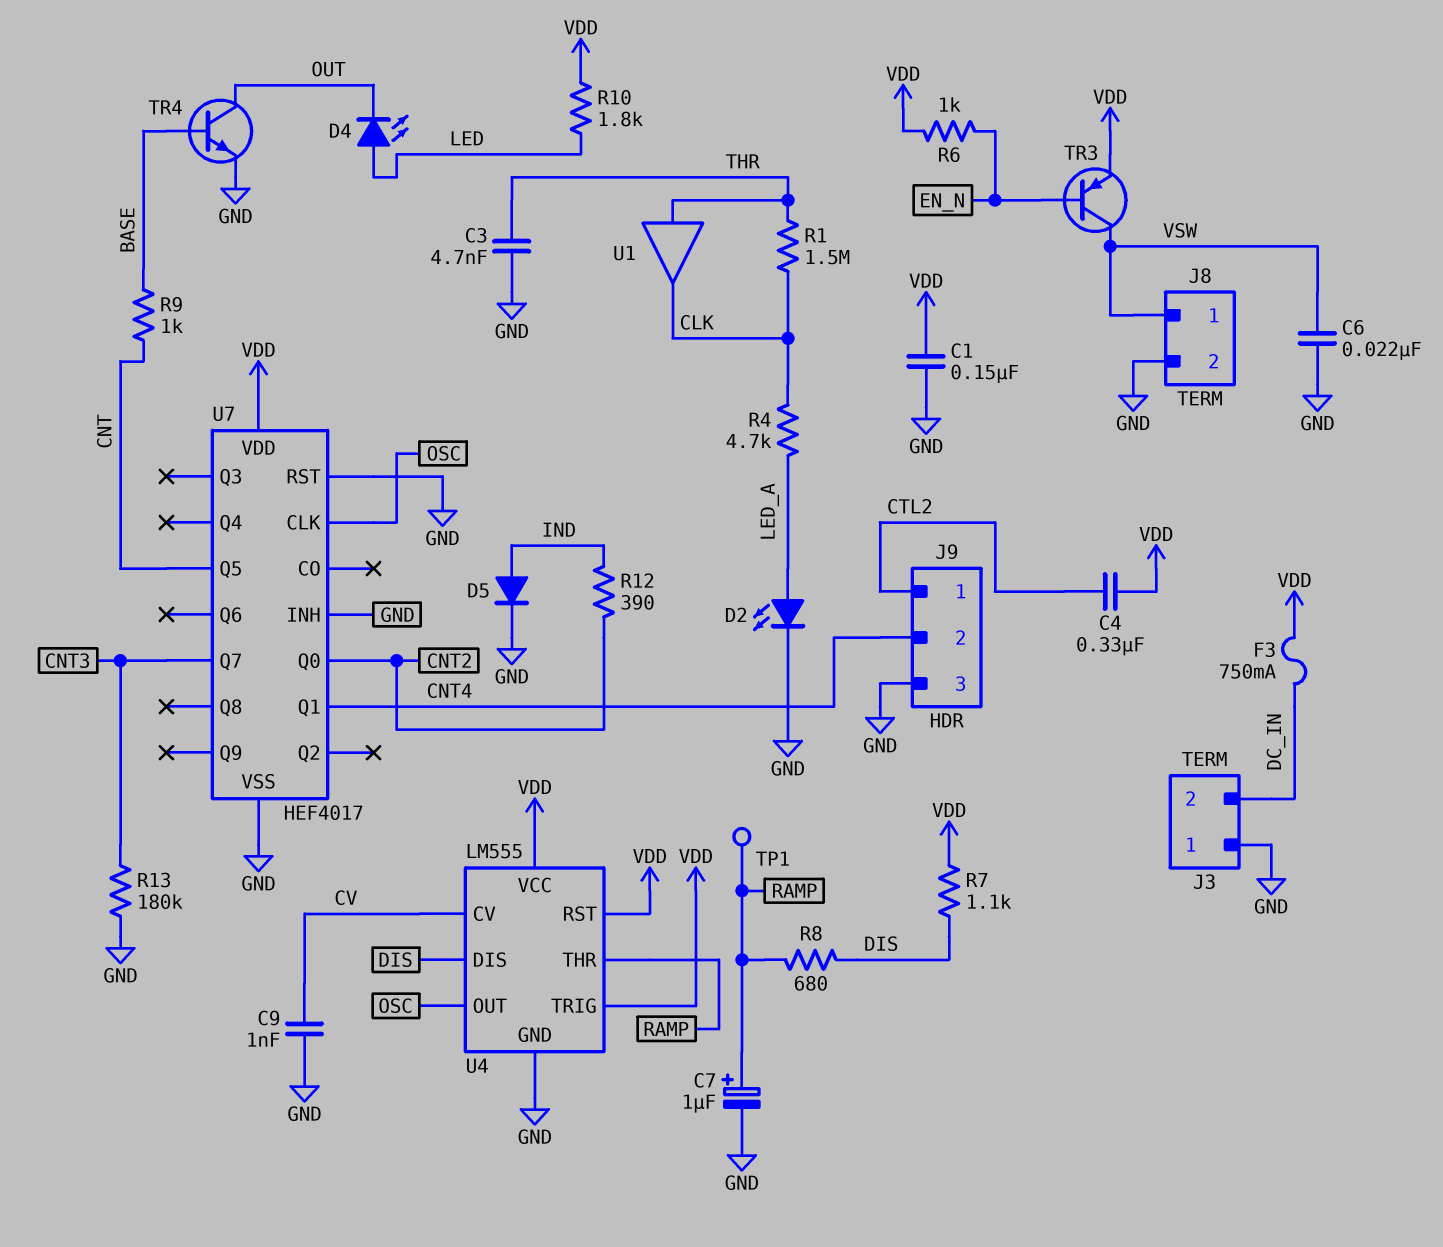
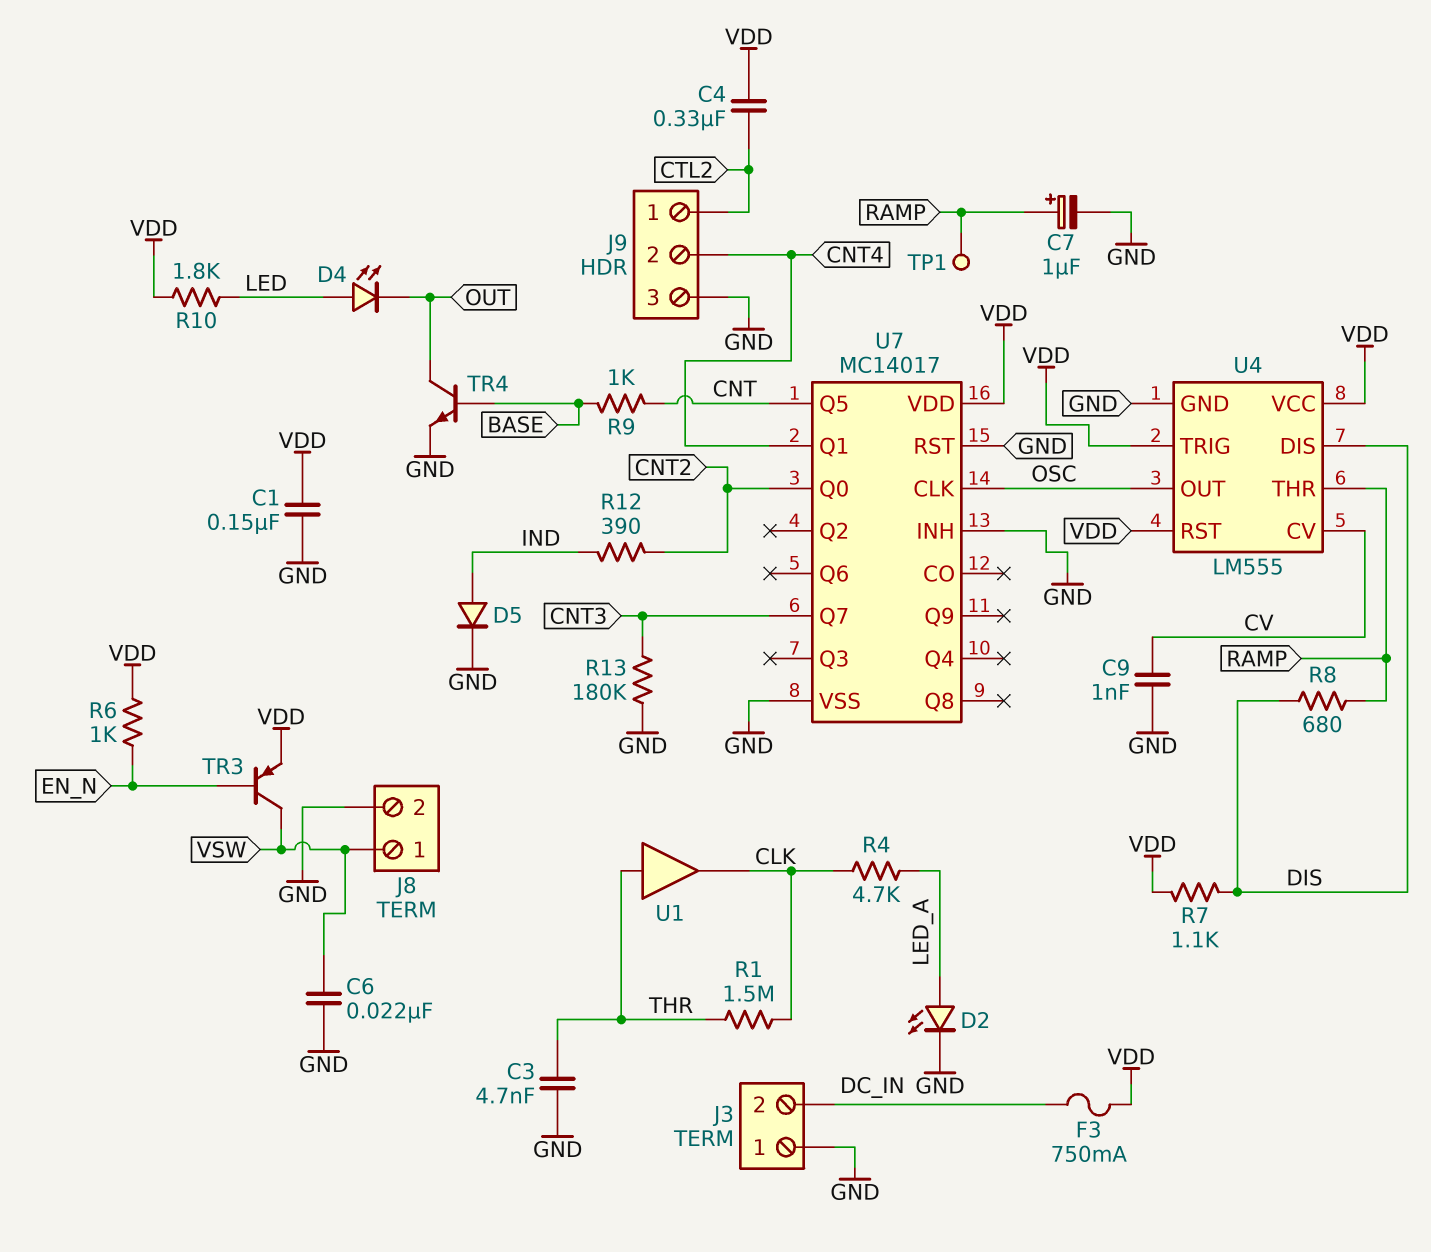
U7: HEF4017 -> MC14017

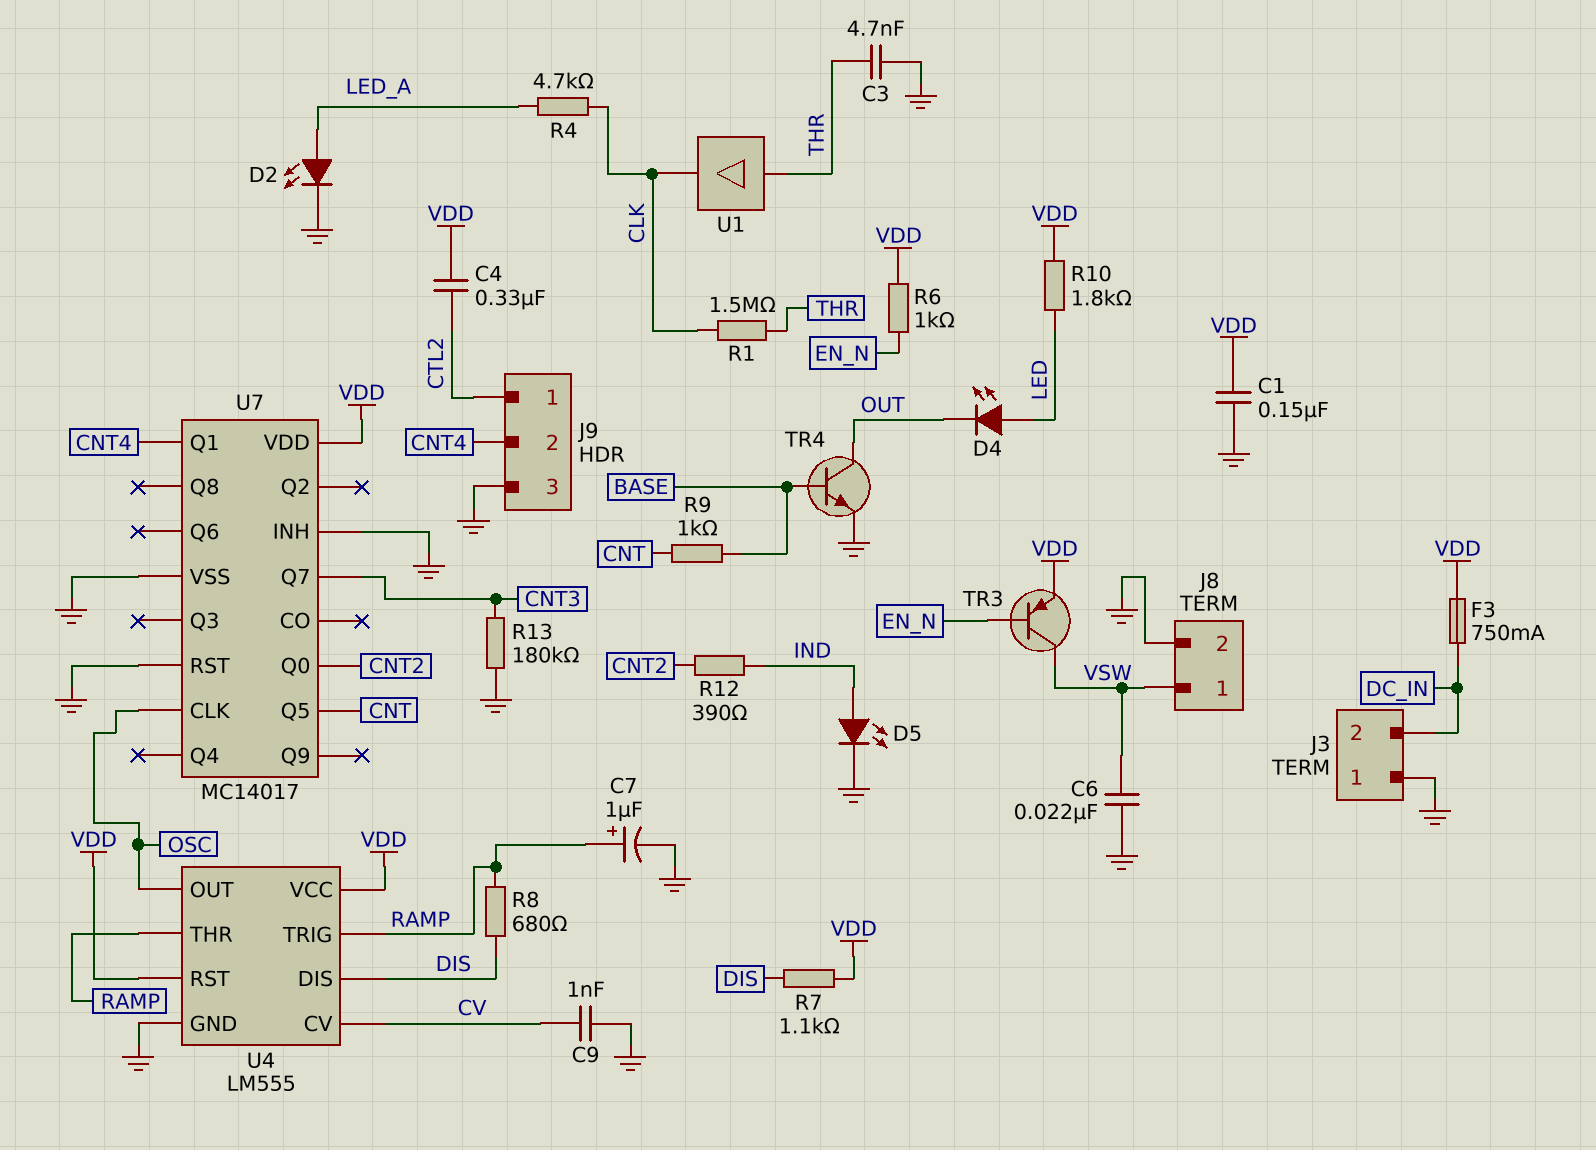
D5: diode (A IND, K GND) -> LED (A IND, K GND)
TP1: test point (RAMP) -> none
U4 pin TRIG: VDD -> RAMP

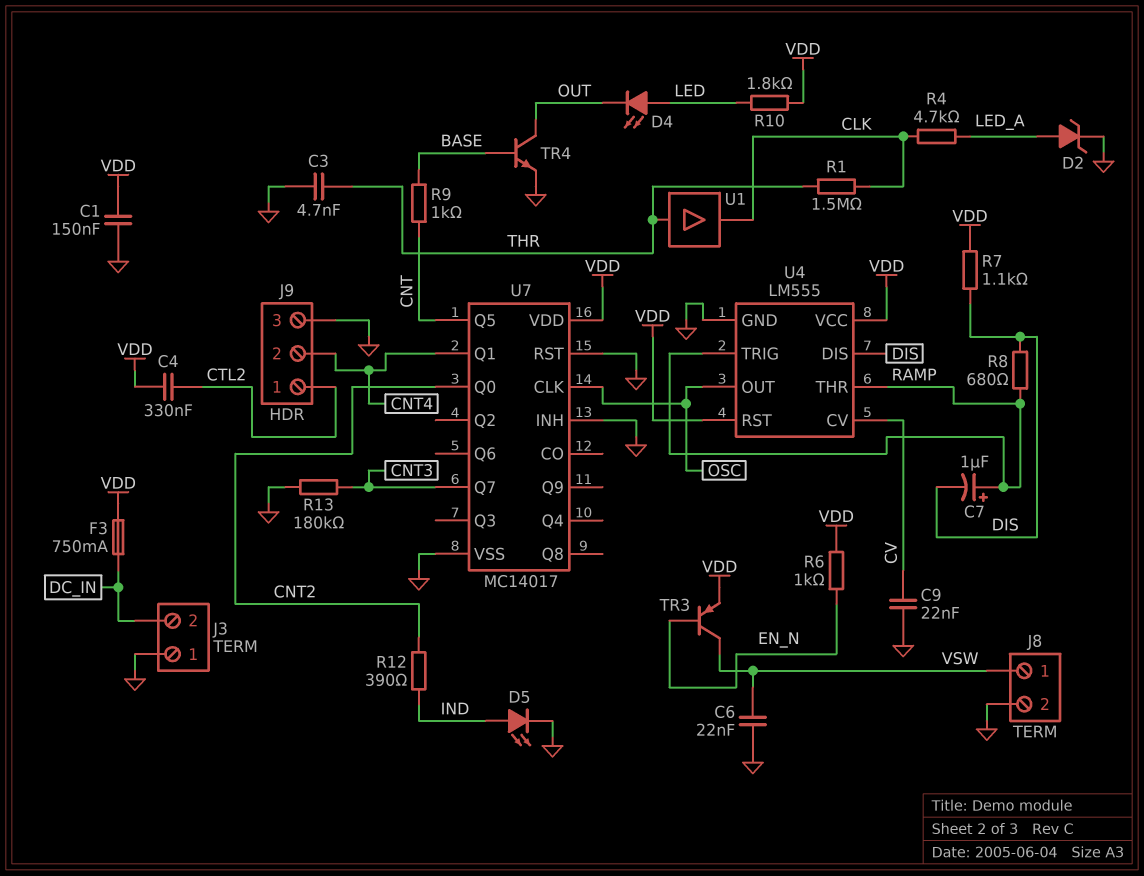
C7: 1uF (plus RAMP, minus GND) -> 1uF (plus RAMP, minus DIS)
C9: 1nF (CV, GND) -> 22nF (CV, GND)
D2: LED (A LED_A, K GND) -> zener (A LED_A, K GND)

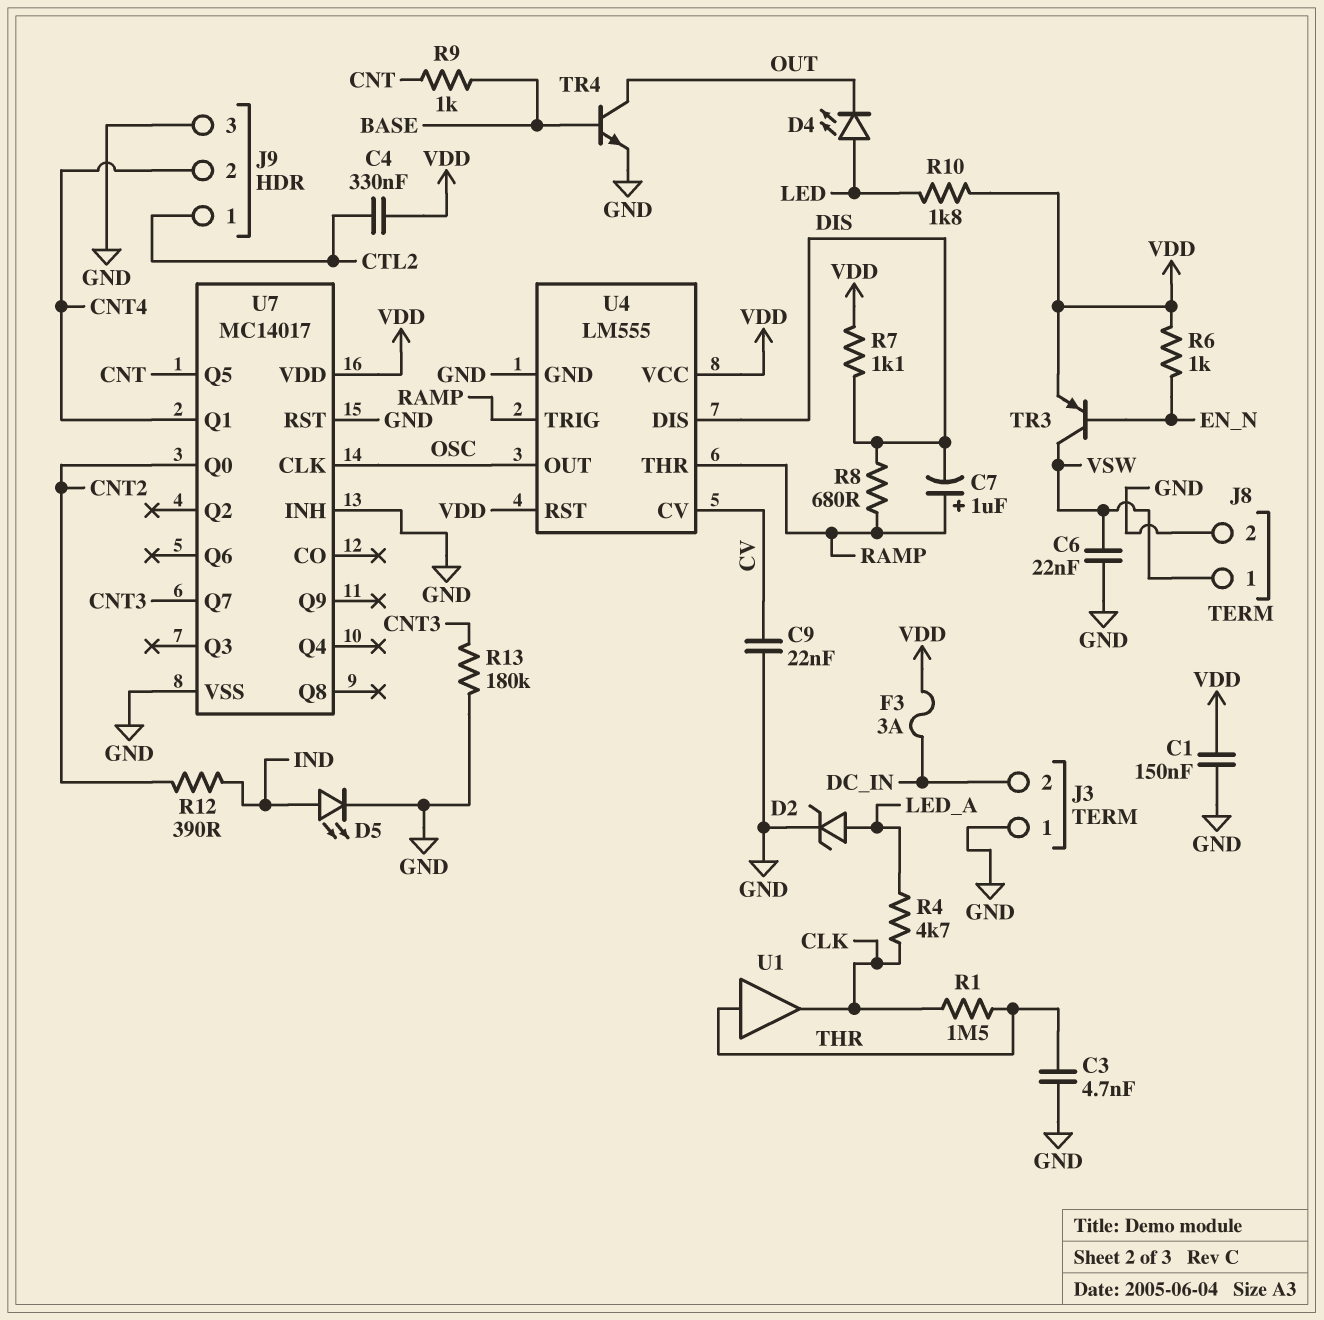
F3: 750mA (DC_IN, VDD) -> 3A (DC_IN, VDD)

